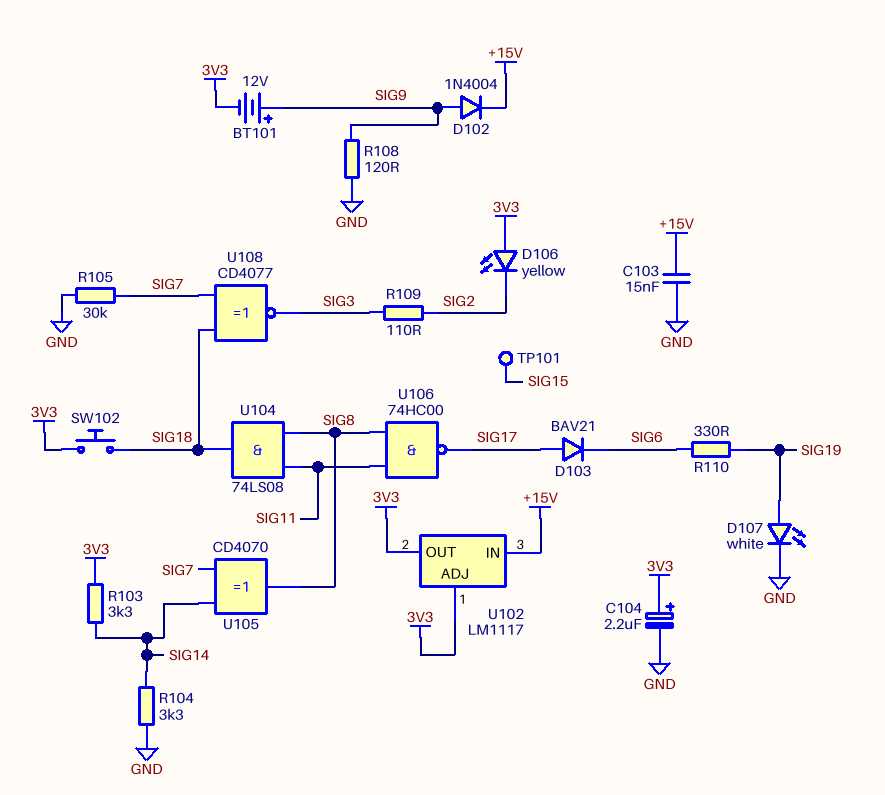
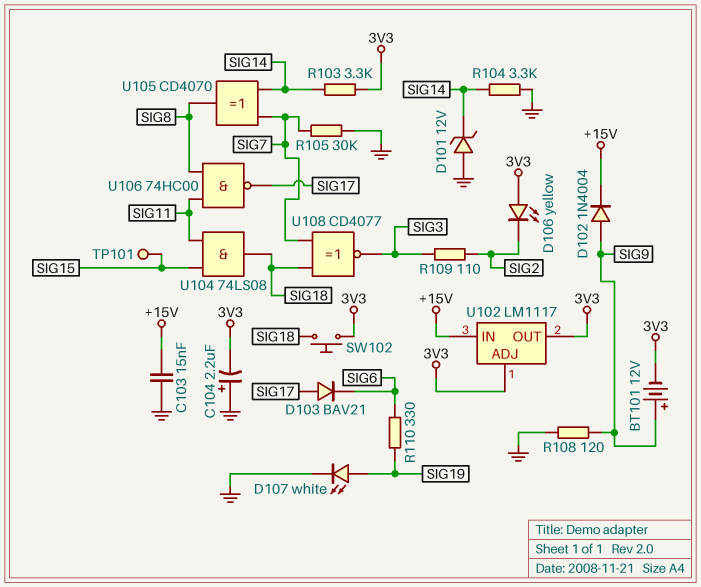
C104: 2.2uF (plus 3V3, minus GND) -> 2.2uF (plus GND, minus 3V3)
D101: none -> zener 12V (A GND, K SIG14)
U104: AND 74LS08 (in SIG8, in SIG11, out SIG18) -> AND 74LS08 (in SIG11, in SIG15, out SIG18)

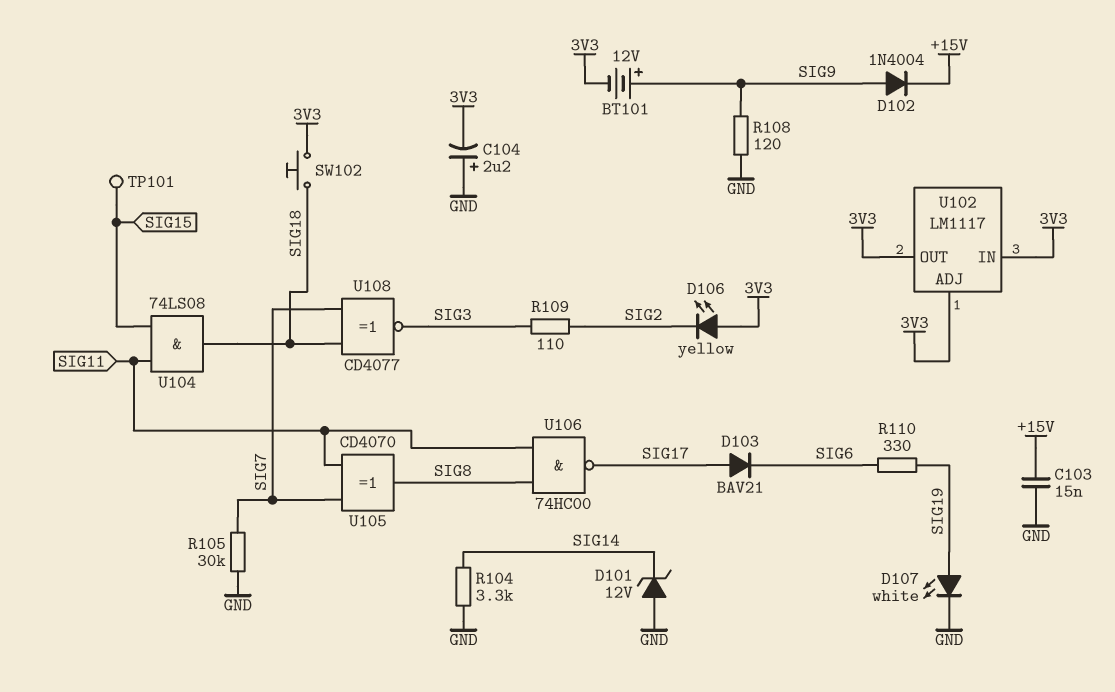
R103: 3.3k (3V3, SIG14) -> none
U102 pin IN: +15V -> 3V3
U105: XOR CD4070 (in SIG7, in SIG14, out SIG8) -> XOR CD4070 (in SIG7, in SIG11, out SIG8)

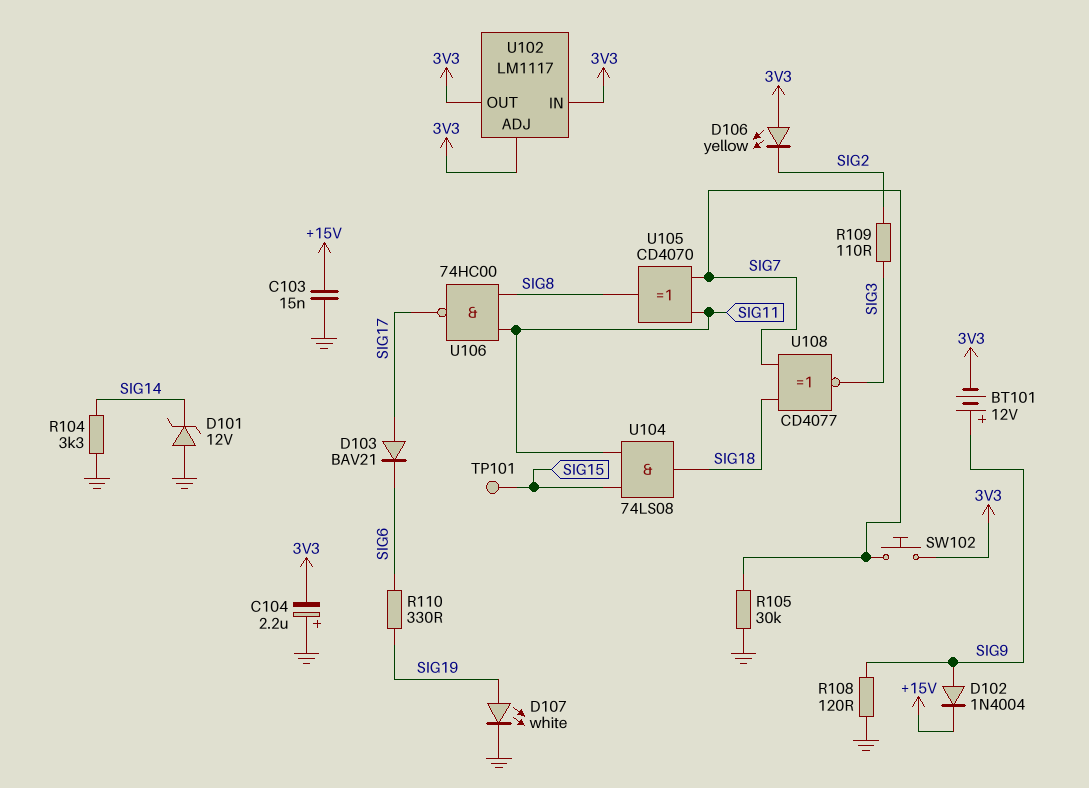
SW102: button (3V3, SIG18) -> button (3V3, SIG7)

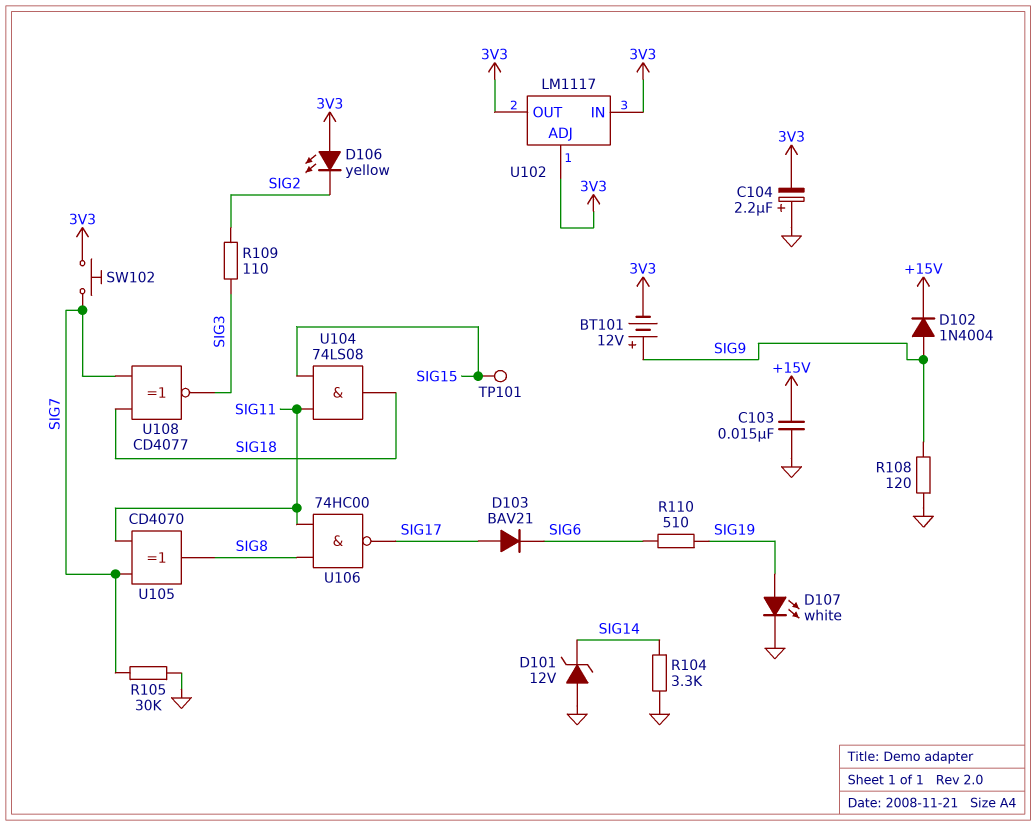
R110: 330 (SIG6, SIG19) -> 510 (SIG6, SIG19)

